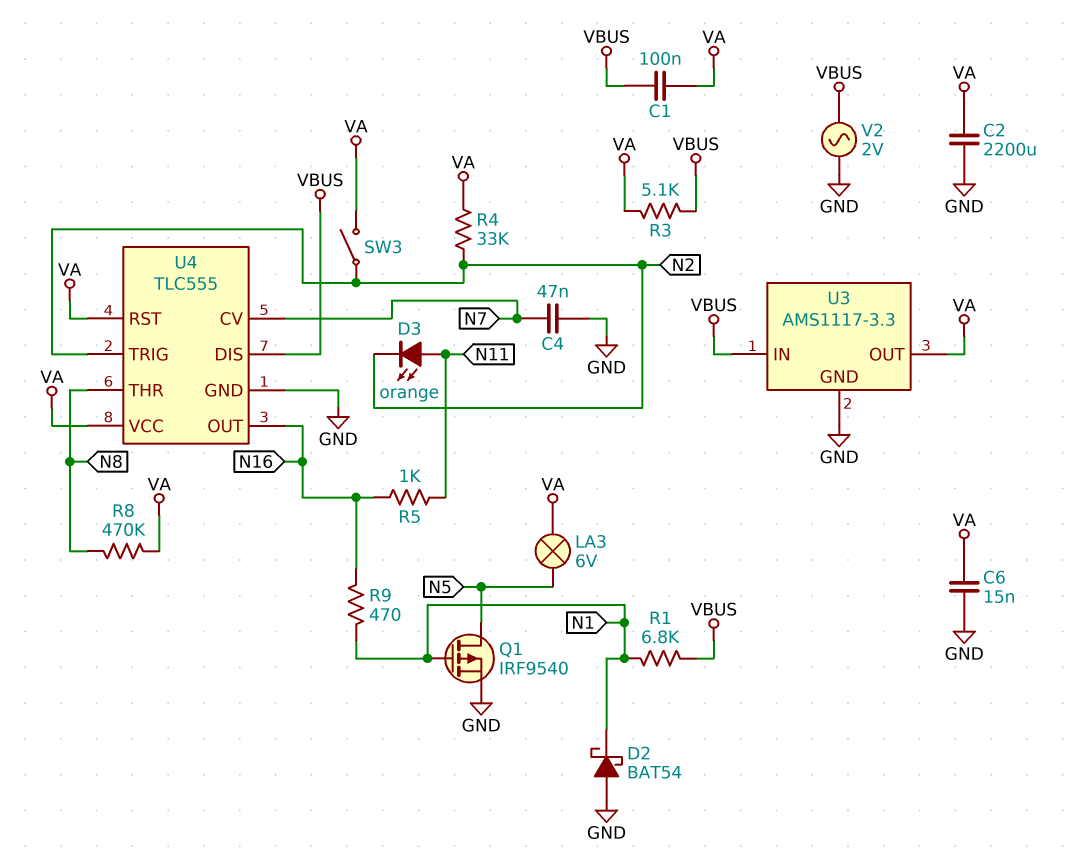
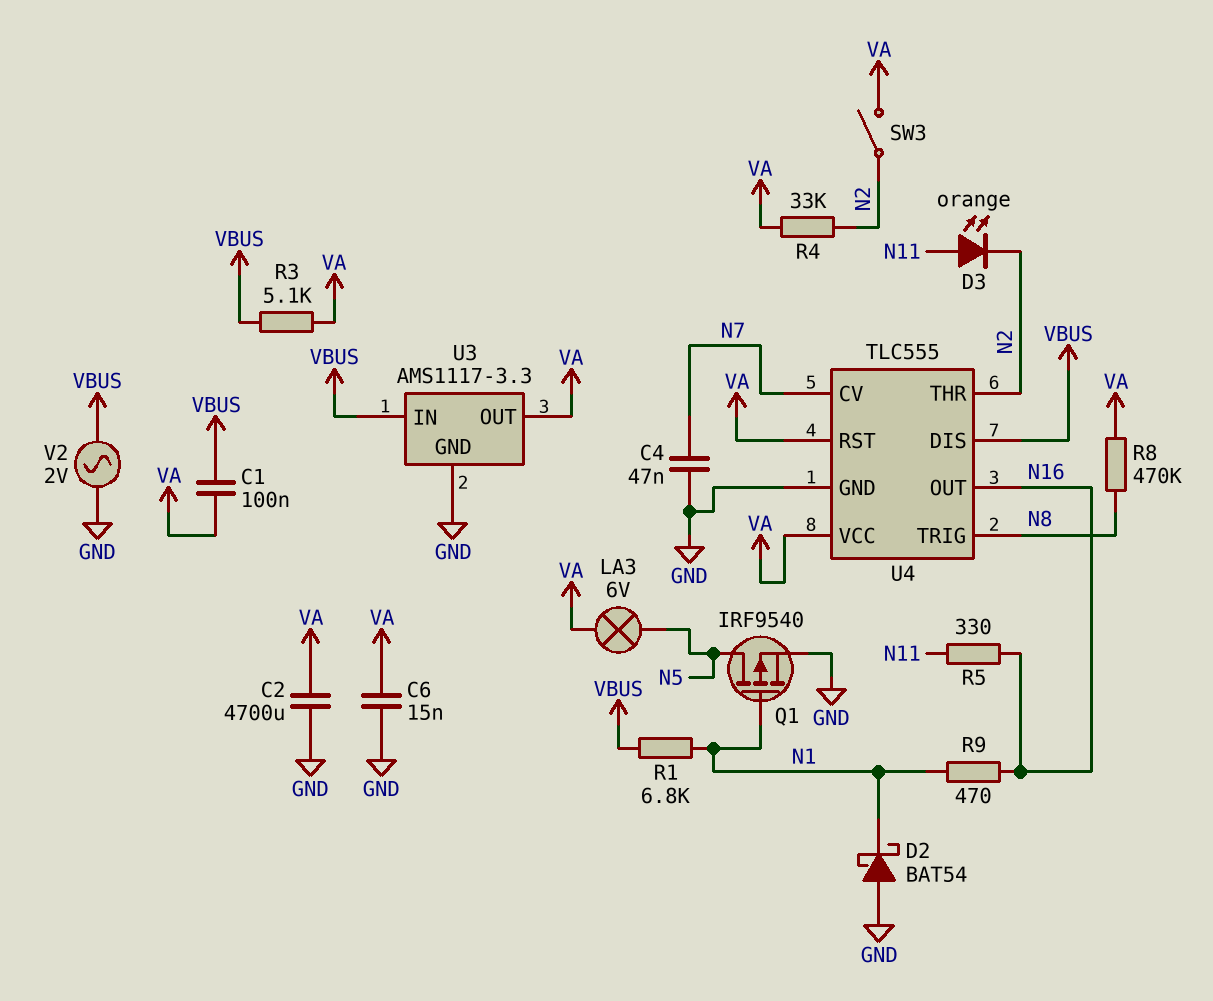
C2: 2200uF (GND, VA) -> 4700uF (GND, VA)
R5: 1k (N11, N16) -> 330 (N11, N16)
U4 pin THR: N8 -> N2
U4 pin TRIG: N2 -> N8

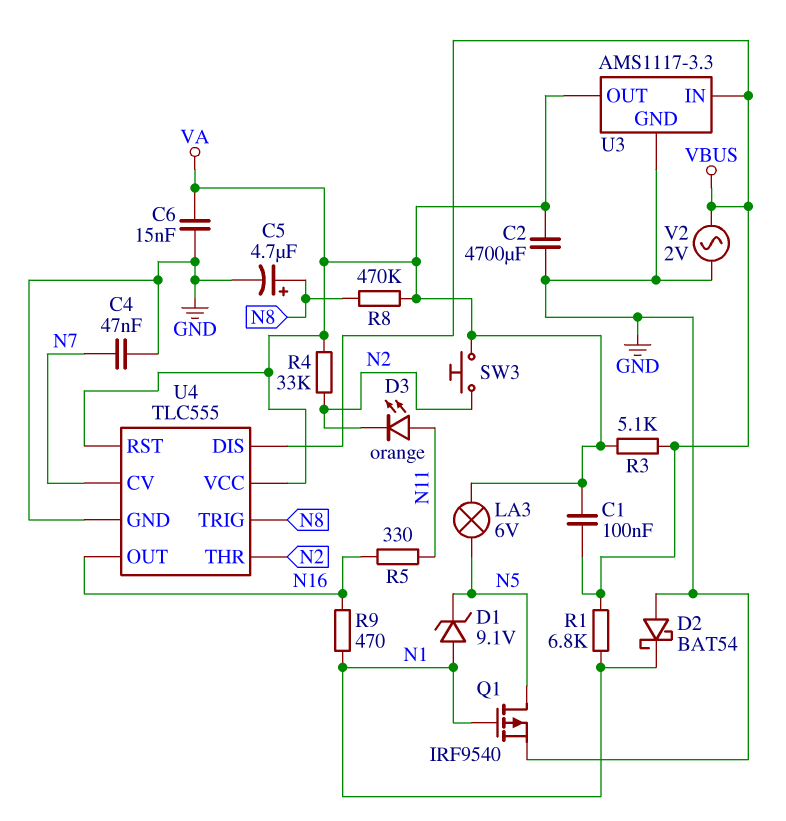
C5: none -> 4.7uF (plus N8, minus GND)
D1: none -> zener 9.1V (A N1, K N5)
SW3: switch (N2, VA) -> button (N2, VA)

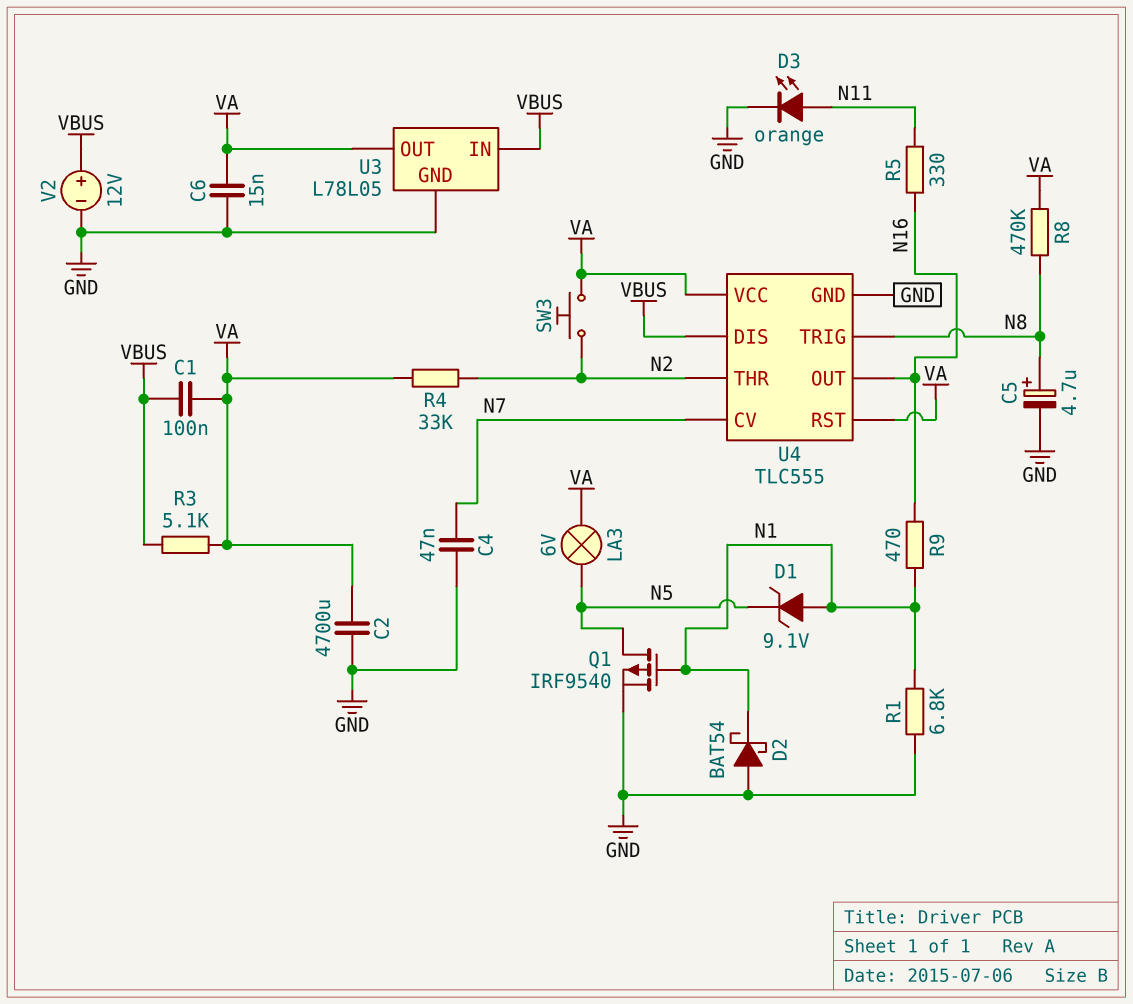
D3: LED orange (A N11, K N2) -> LED orange (A N11, K GND)
R1: 6.8k (N1, VBUS) -> 6.8k (GND, N1)
U3: AMS1117-3.3 -> L78L05
V2: AC 2V (GND, VBUS) -> 12V (plus VBUS, minus GND)

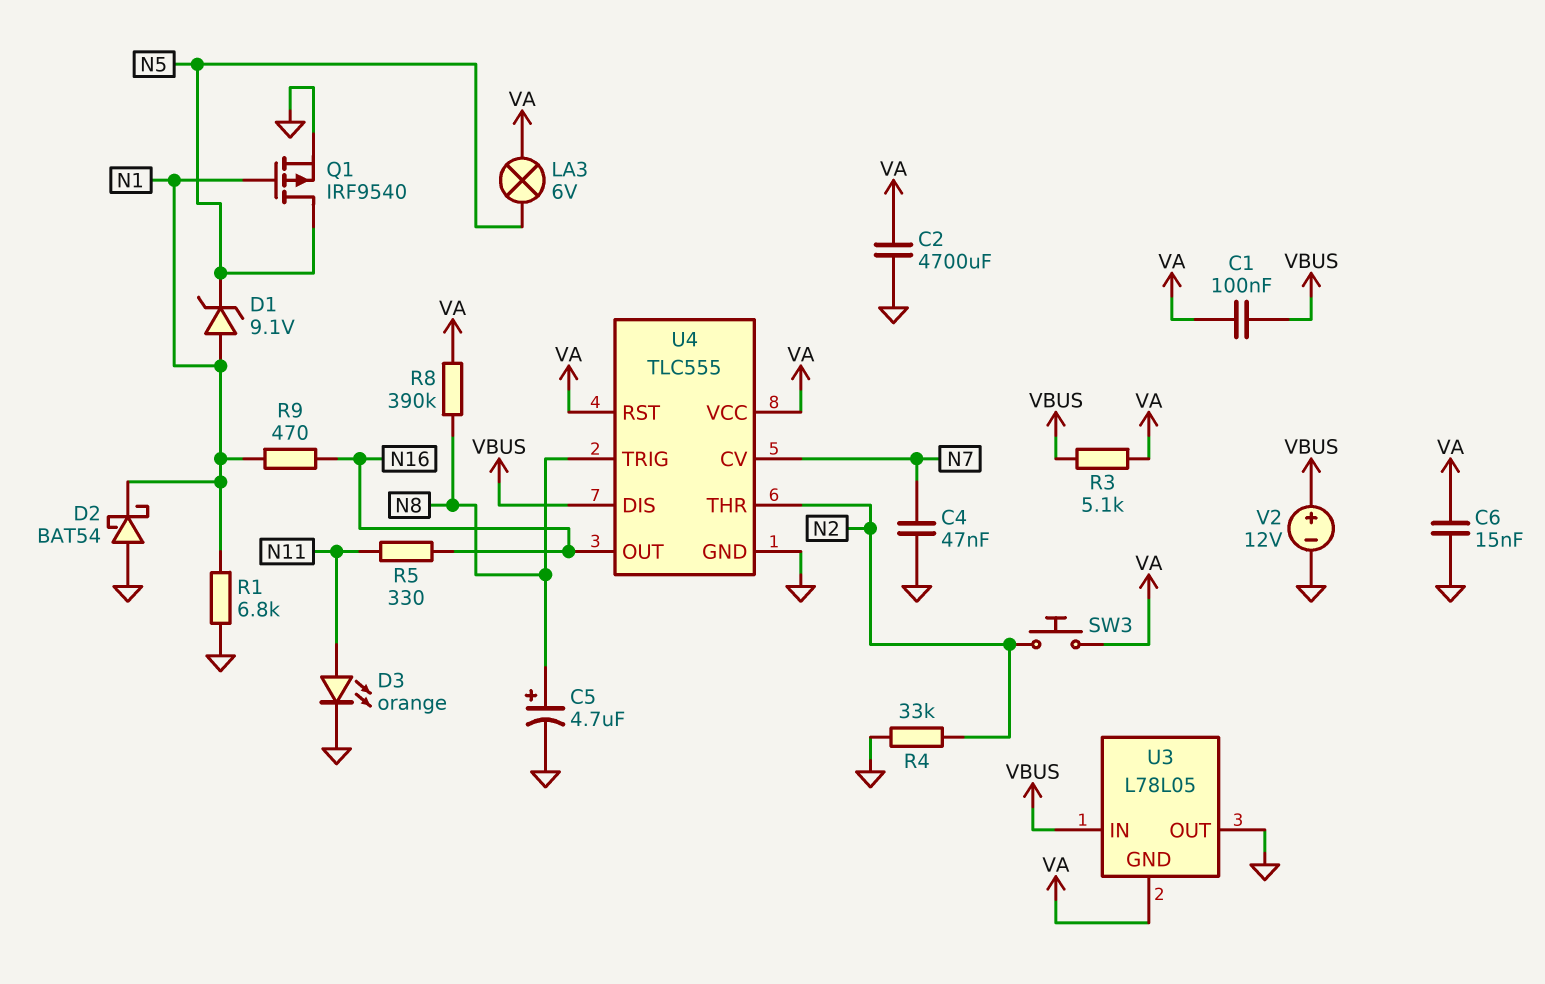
R4: 33k (N2, VA) -> 33k (GND, N2)
R8: 470k (N8, VA) -> 390k (N8, VA)
U3 pin GND: GND -> VA
U3 pin OUT: VA -> GND

